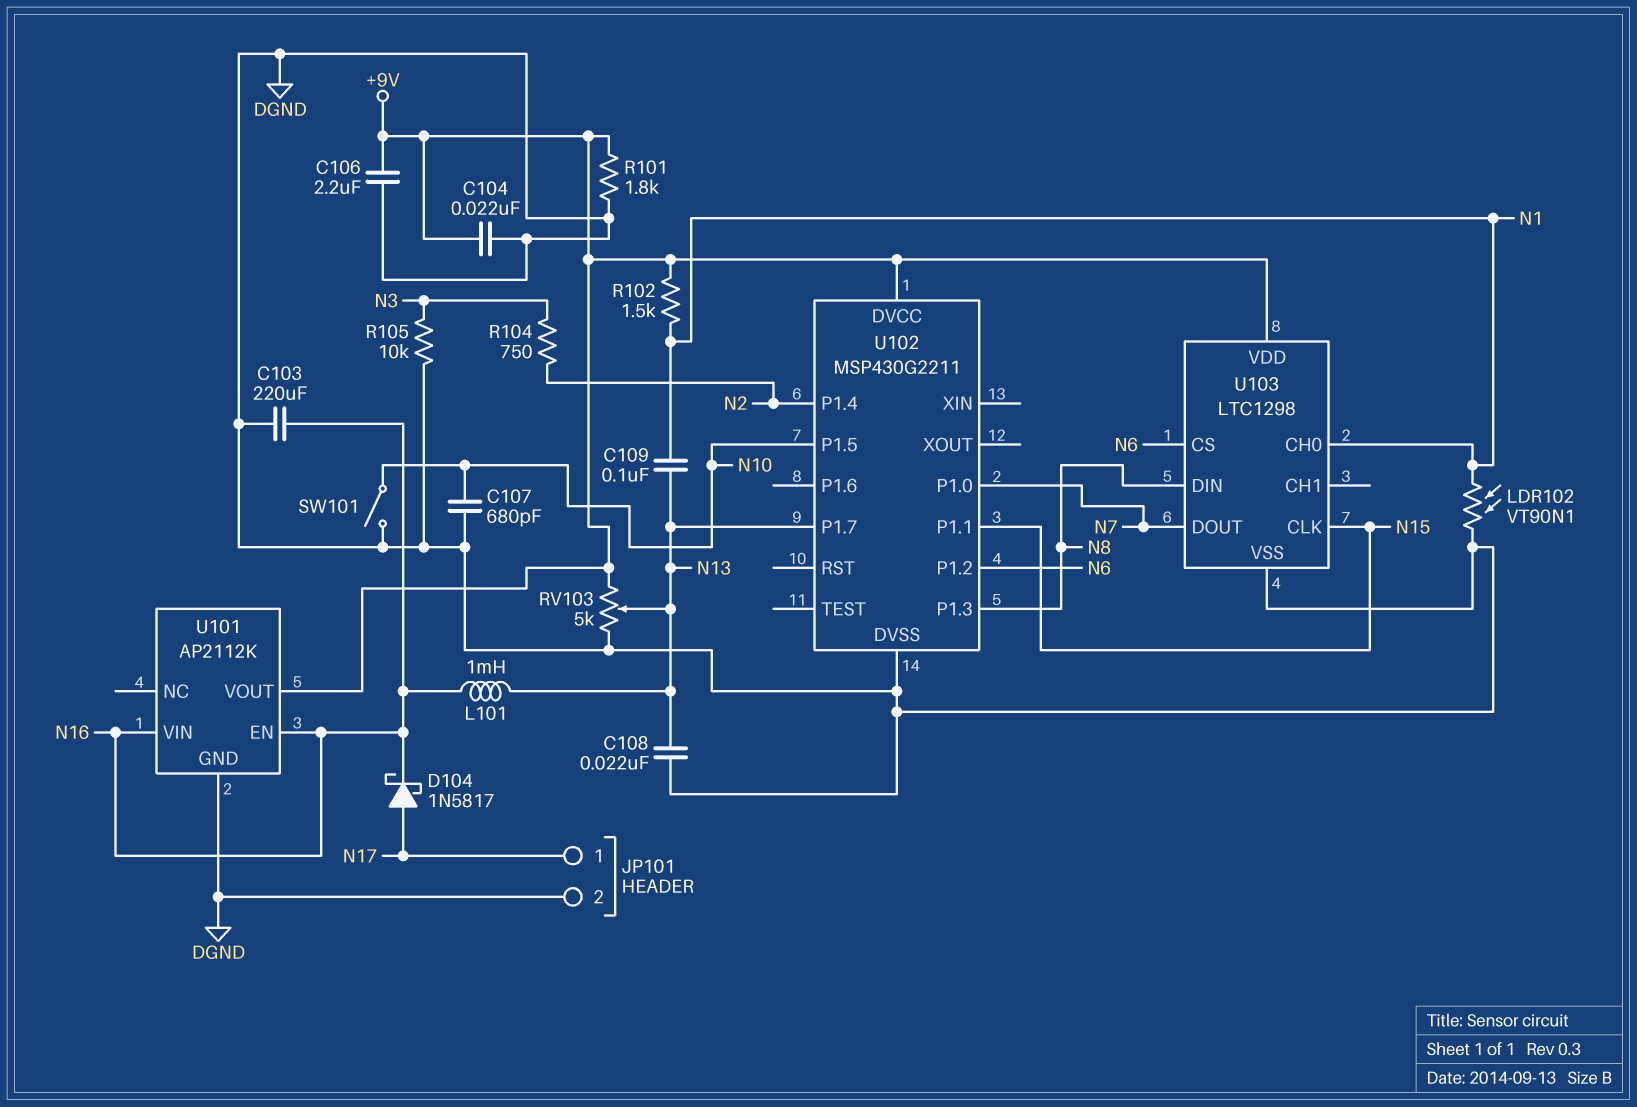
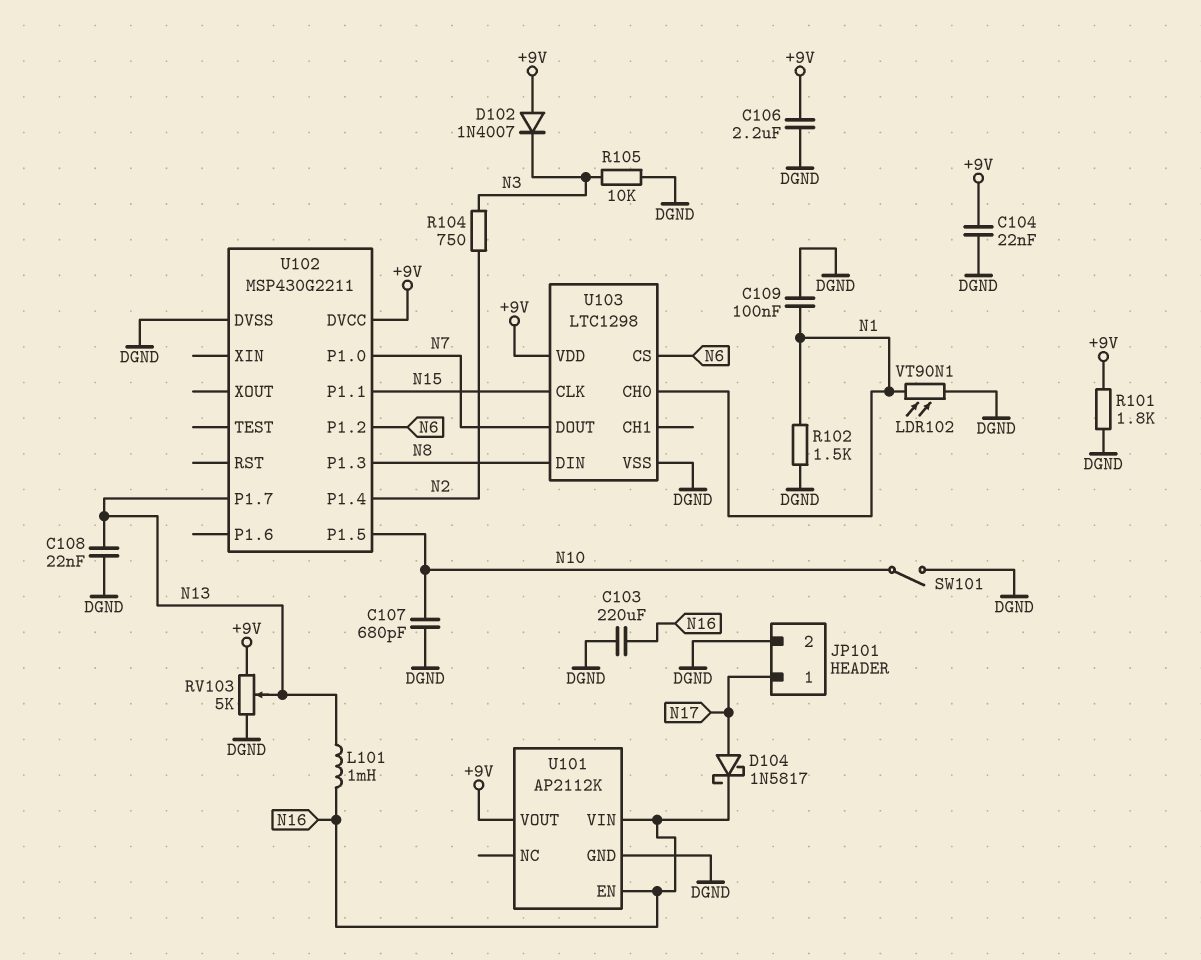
C109: 100nF (N1, N13) -> 100nF (DGND, N1)
D102: none -> diode 1N4007 (A +9V, K N3)
R102: 1.5k (+9V, N1) -> 1.5k (DGND, N1)

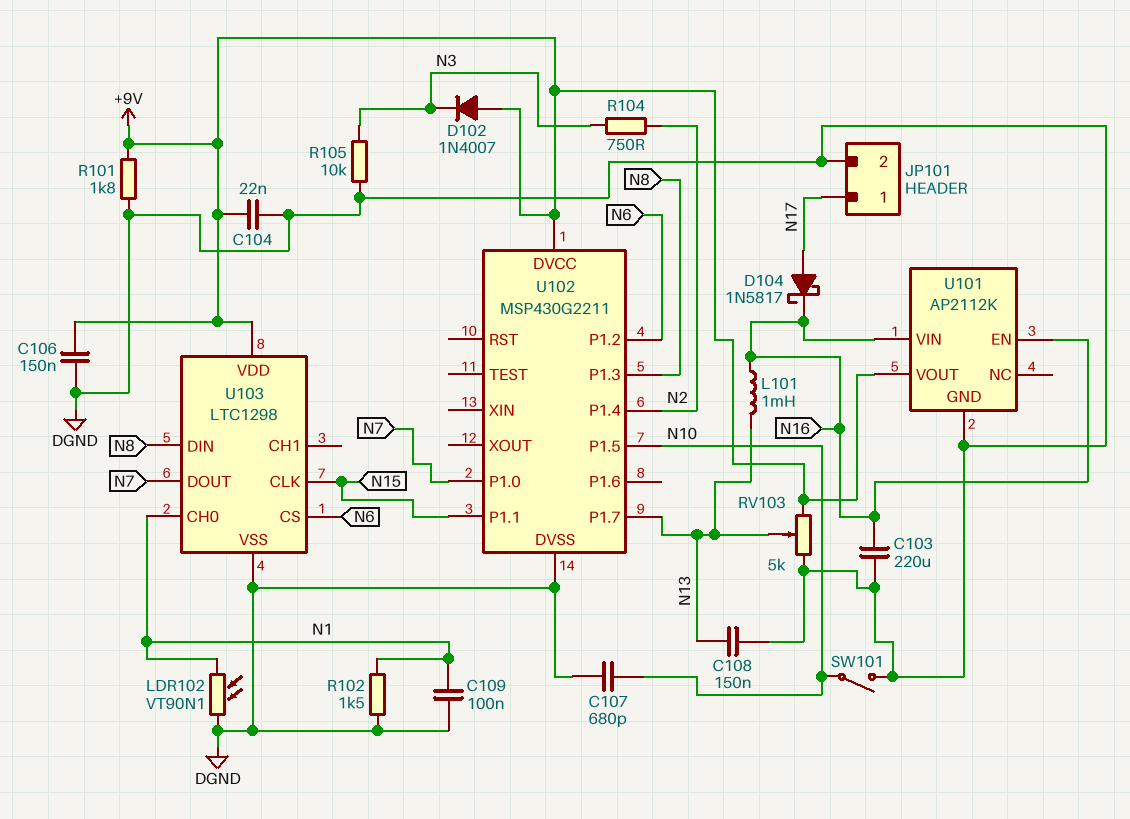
C106: 2.2uF (+9V, DGND) -> 150nF (+9V, DGND)
C108: 22nF (DGND, N13) -> 150nF (DGND, N13)

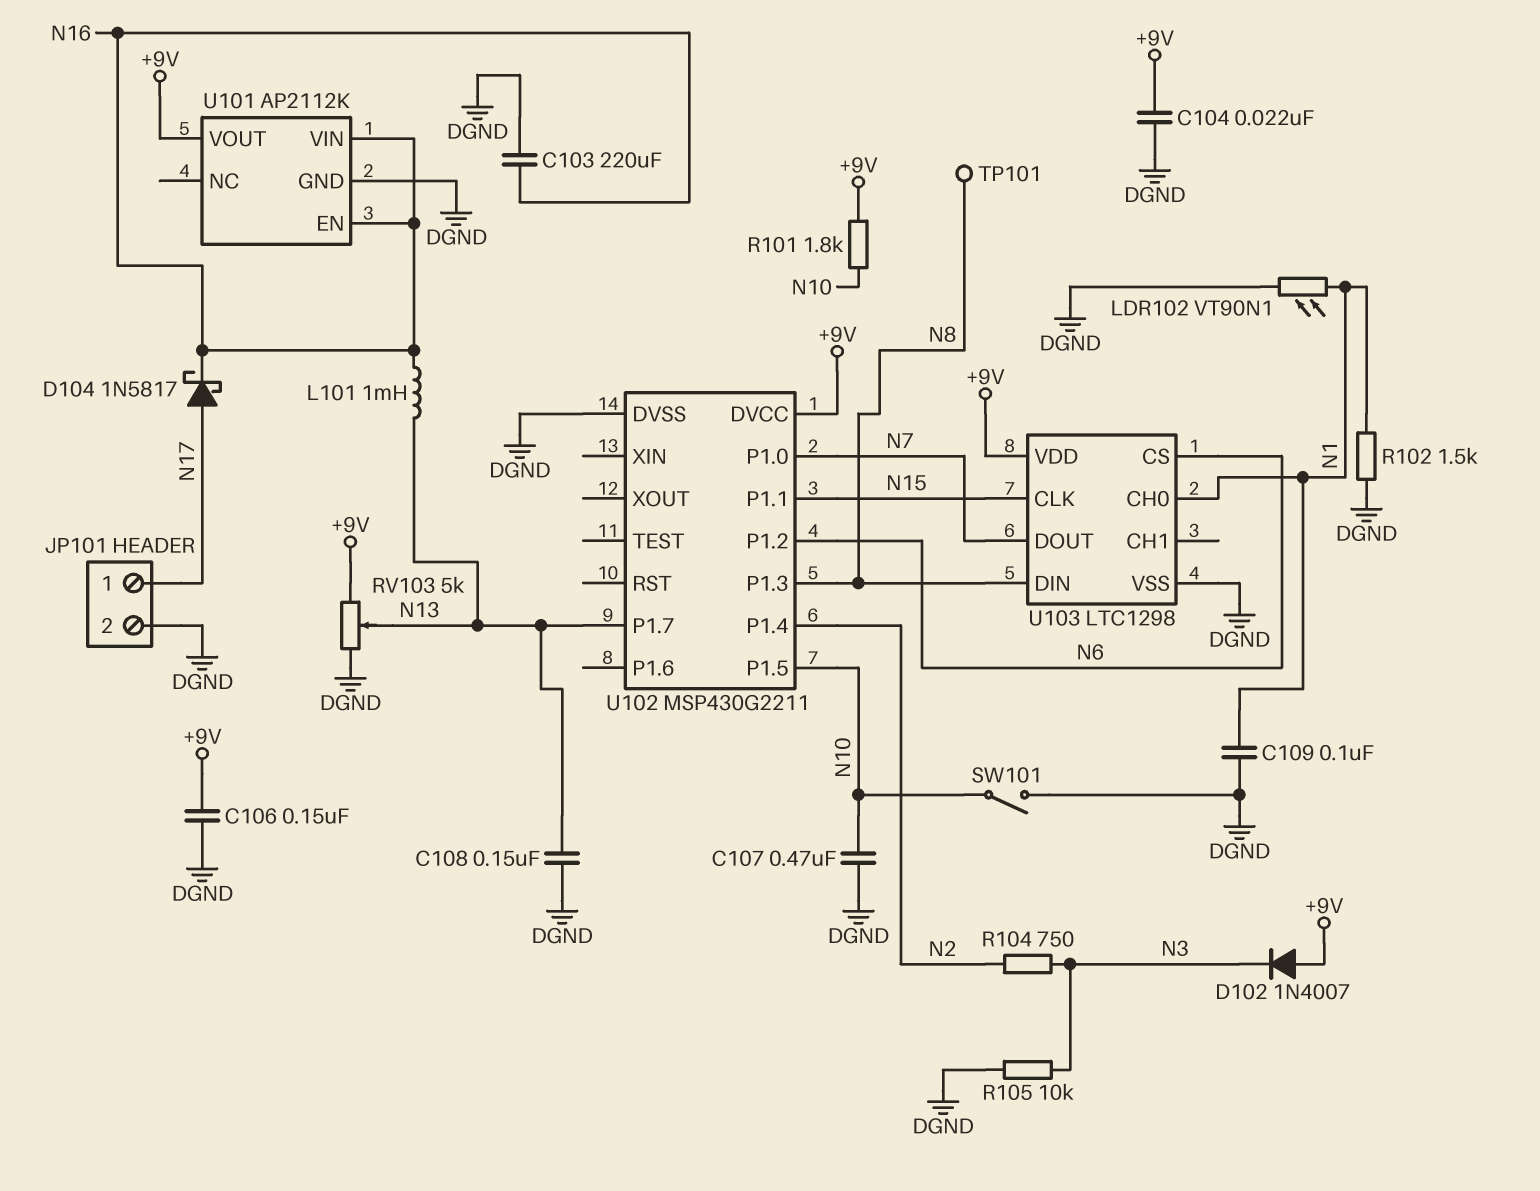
C107: 680pF (DGND, N10) -> 470nF (DGND, N10)
R101: 1.8k (+9V, DGND) -> 1.8k (+9V, N10)
TP101: none -> test point (N8)

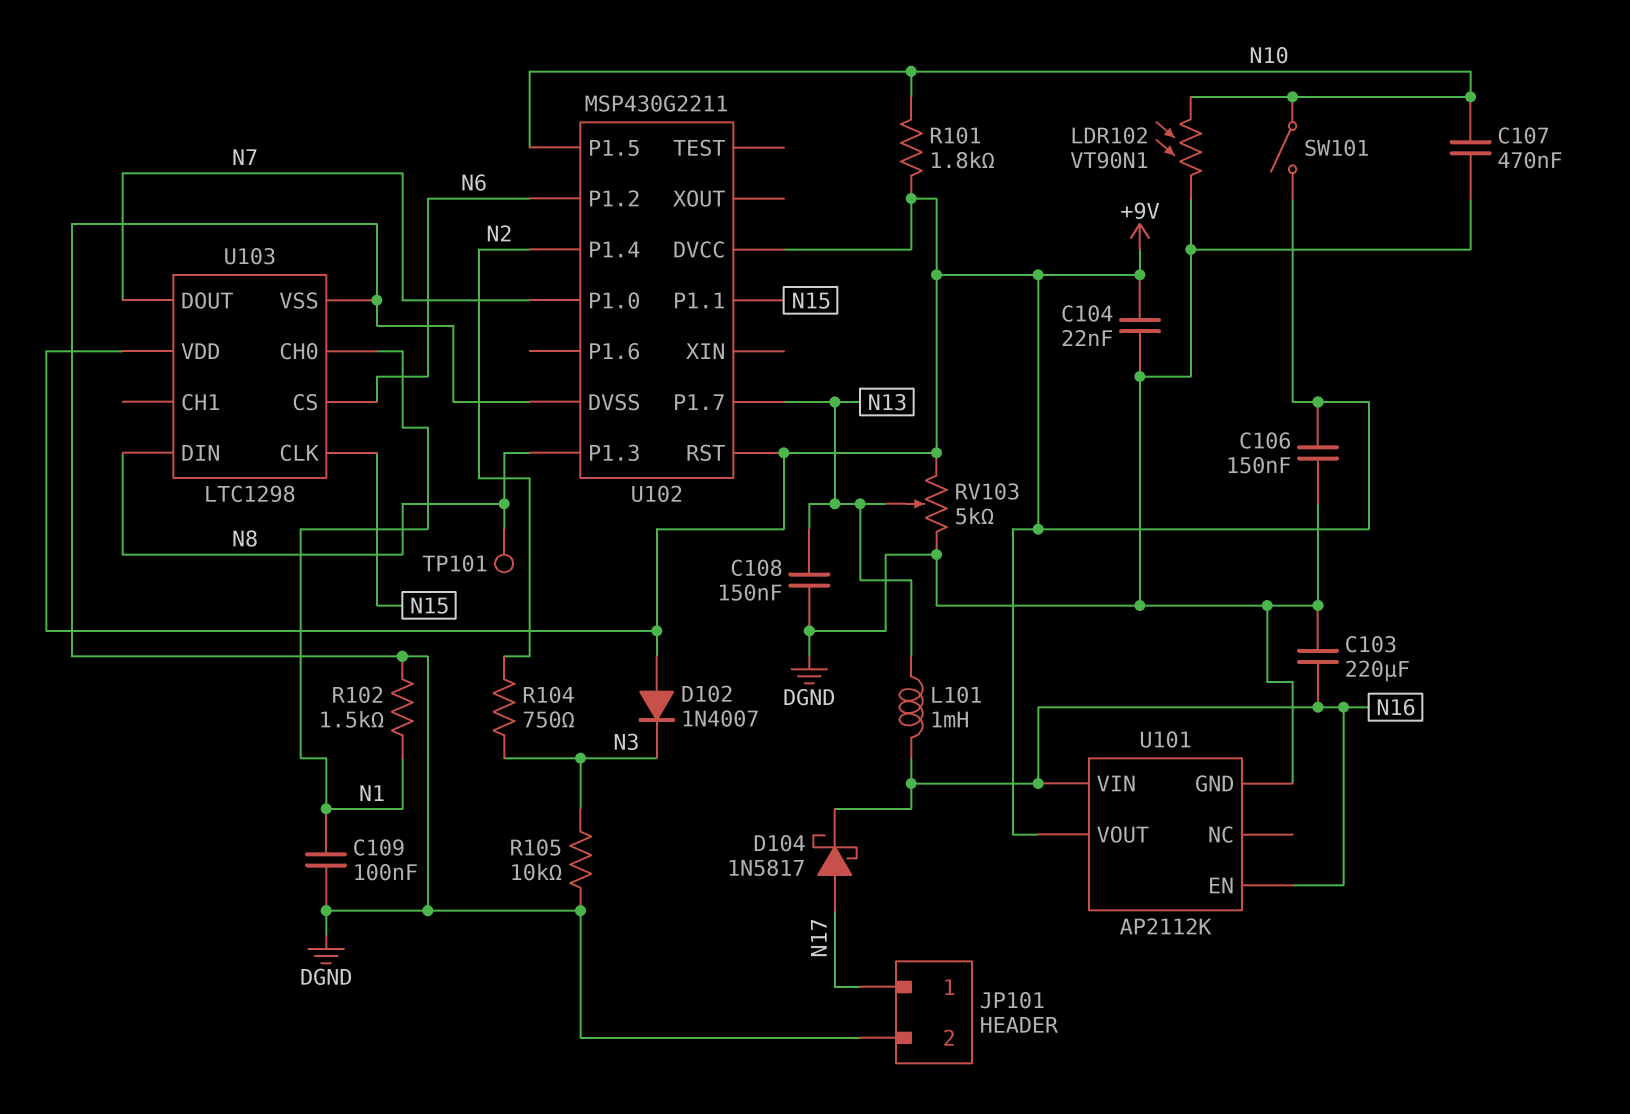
LDR102: VT90N1 (DGND, N1) -> VT90N1 (DGND, N10)
SW101: switch (DGND, N10) -> switch (+9V, N10)
U102 pin RST: none -> +9V

